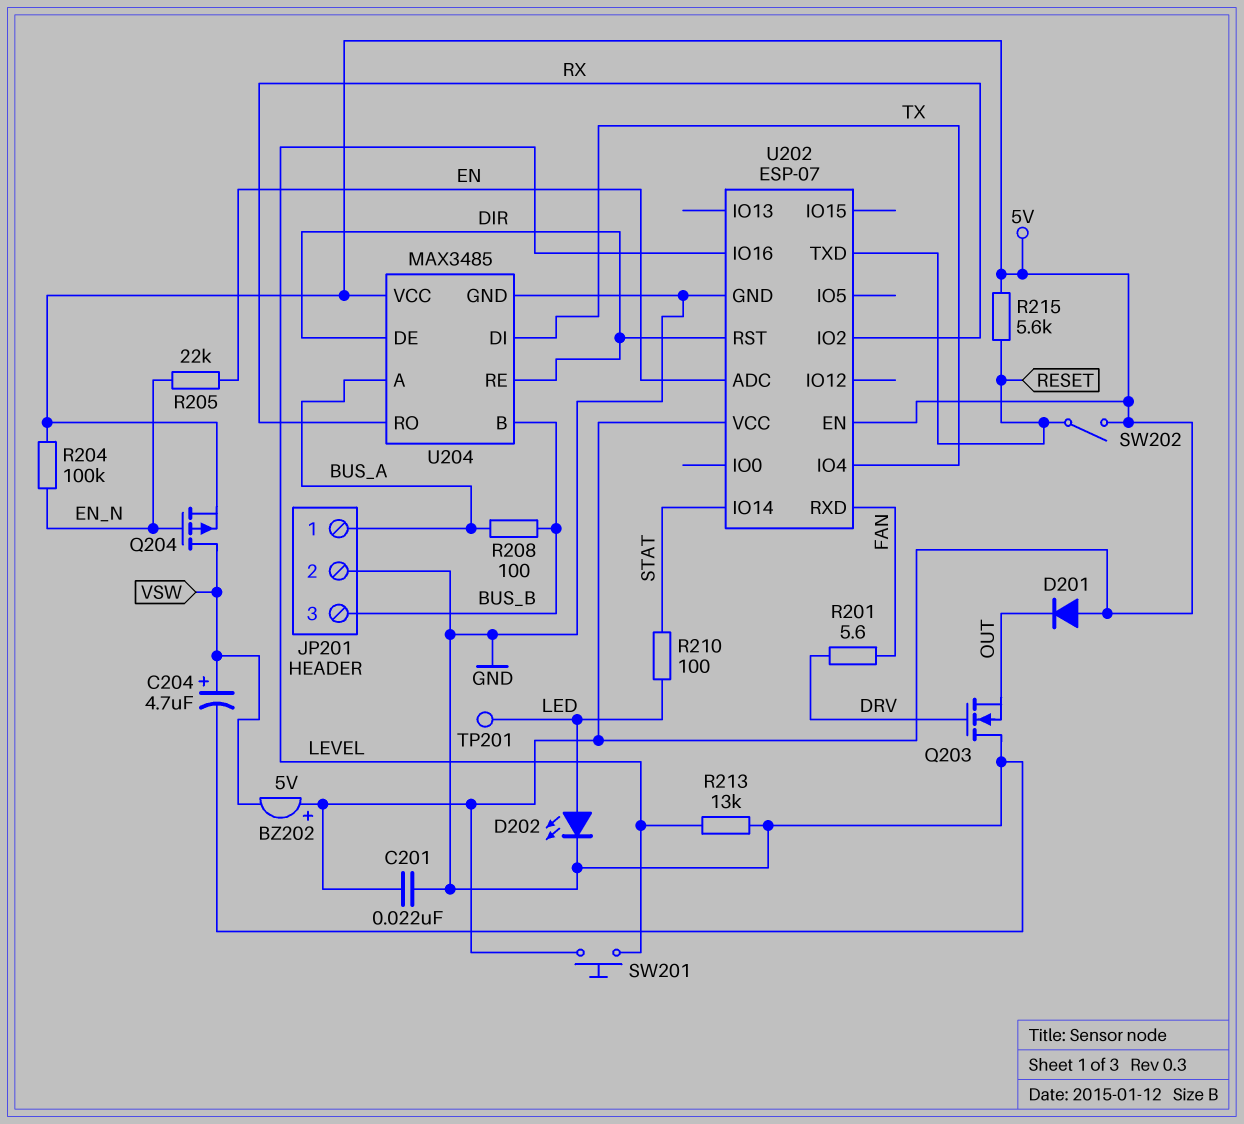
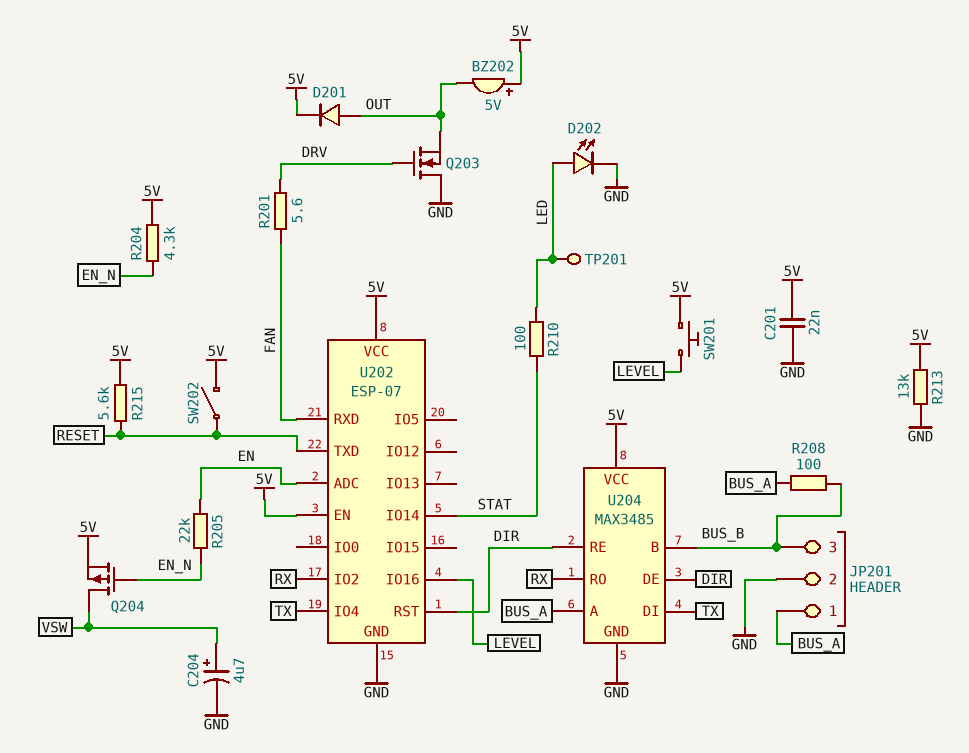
BZ202: buzzer 5V (plus 5V, minus VSW) -> buzzer 5V (plus 5V, minus OUT)
D201: diode (A 5V, K OUT) -> diode (A OUT, K 5V)
R204: 100k (5V, EN_N) -> 4.3k (5V, EN_N)
R213: 13k (GND, LEVEL) -> 13k (5V, GND)

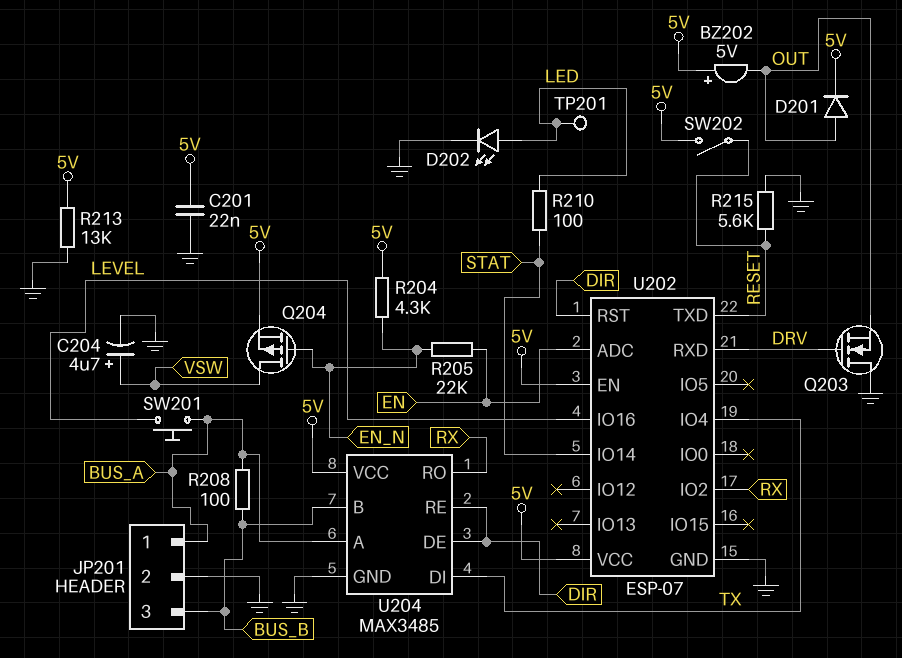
R201: 5.6 (DRV, FAN) -> none
R215: 5.6k (5V, RESET) -> 5.6k (GND, RESET)
SW201: button (5V, LEVEL) -> button (BUS_A, LEVEL)
U202 pin RXD: FAN -> DRV

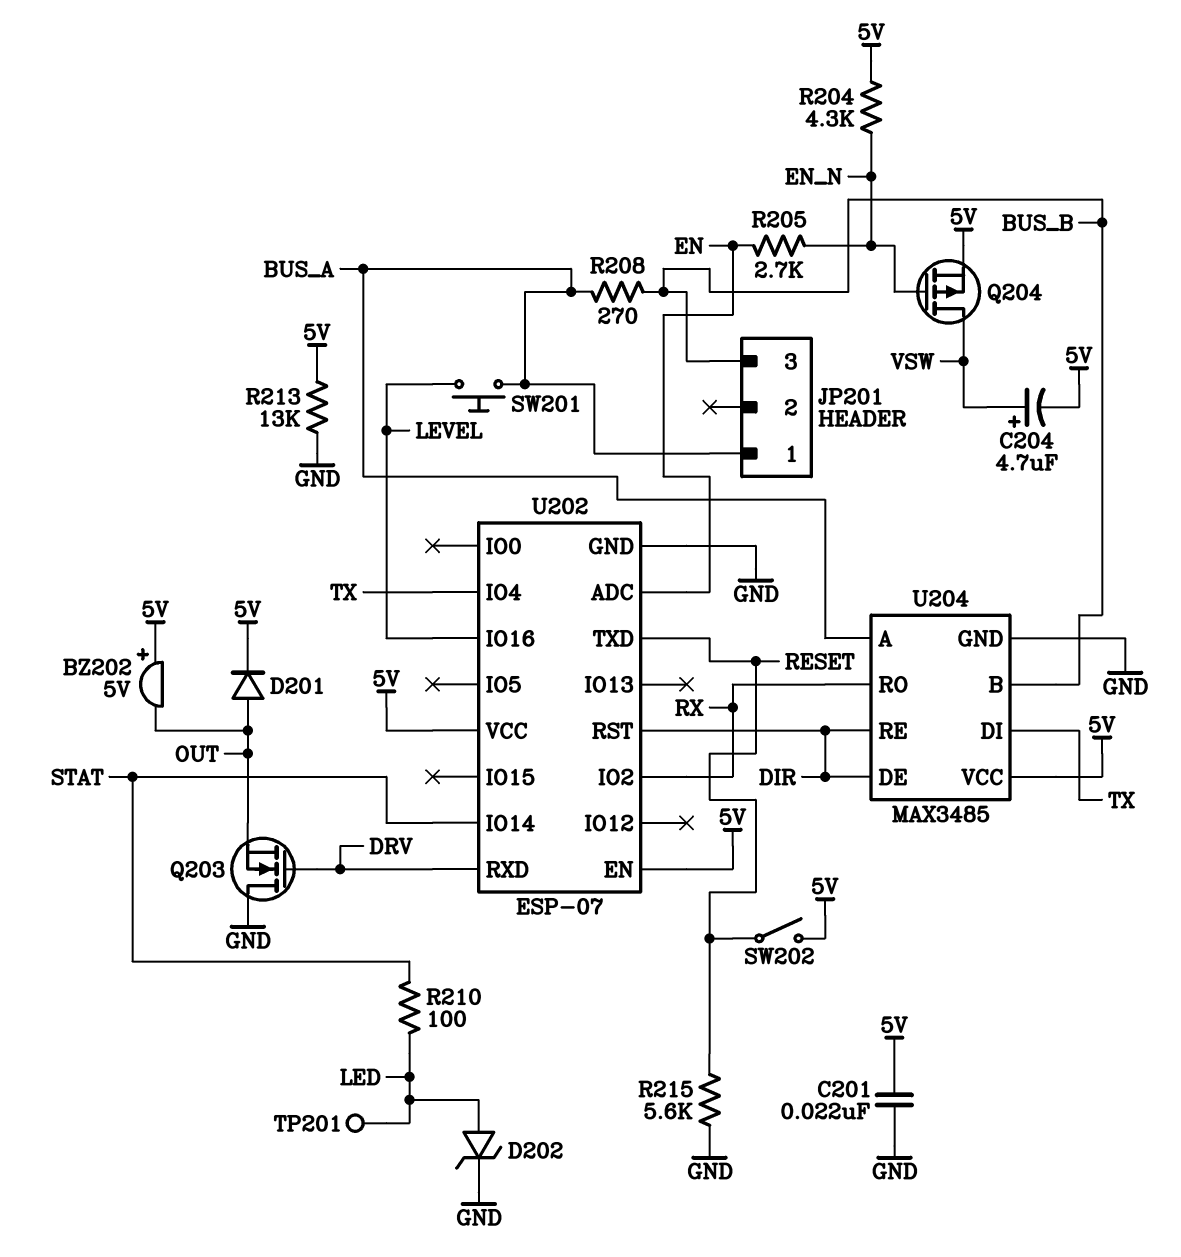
C204: 4.7uF (plus VSW, minus GND) -> 4.7uF (plus VSW, minus 5V)
D202: LED (A LED, K GND) -> zener (A LED, K GND)
JP201 pin 2: GND -> none
R205: 22k (EN, EN_N) -> 2.7k (EN, EN_N)
R208: 100 (BUS_A, BUS_B) -> 270 (BUS_A, BUS_B)

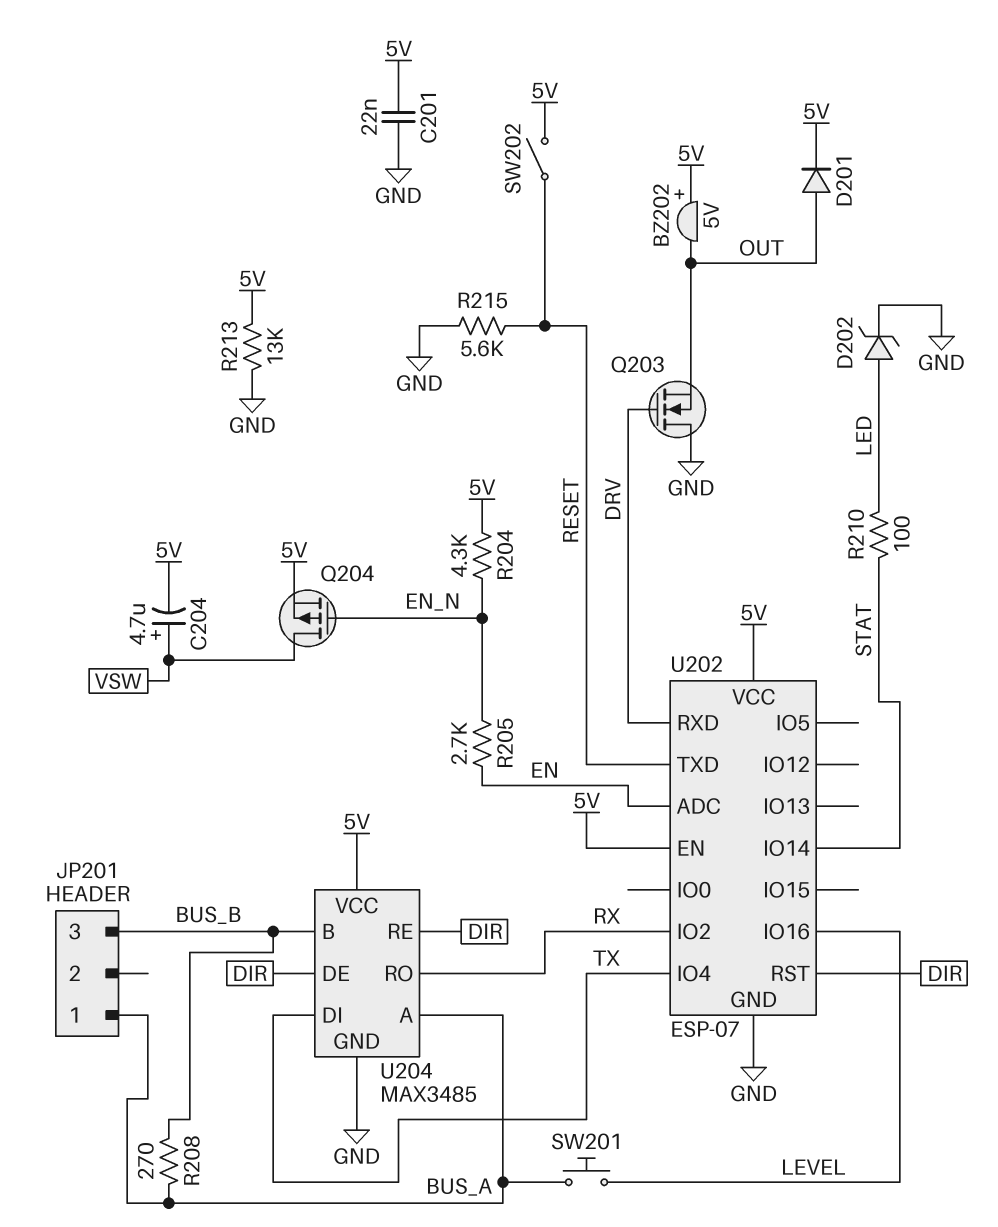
TP201: test point (LED) -> none

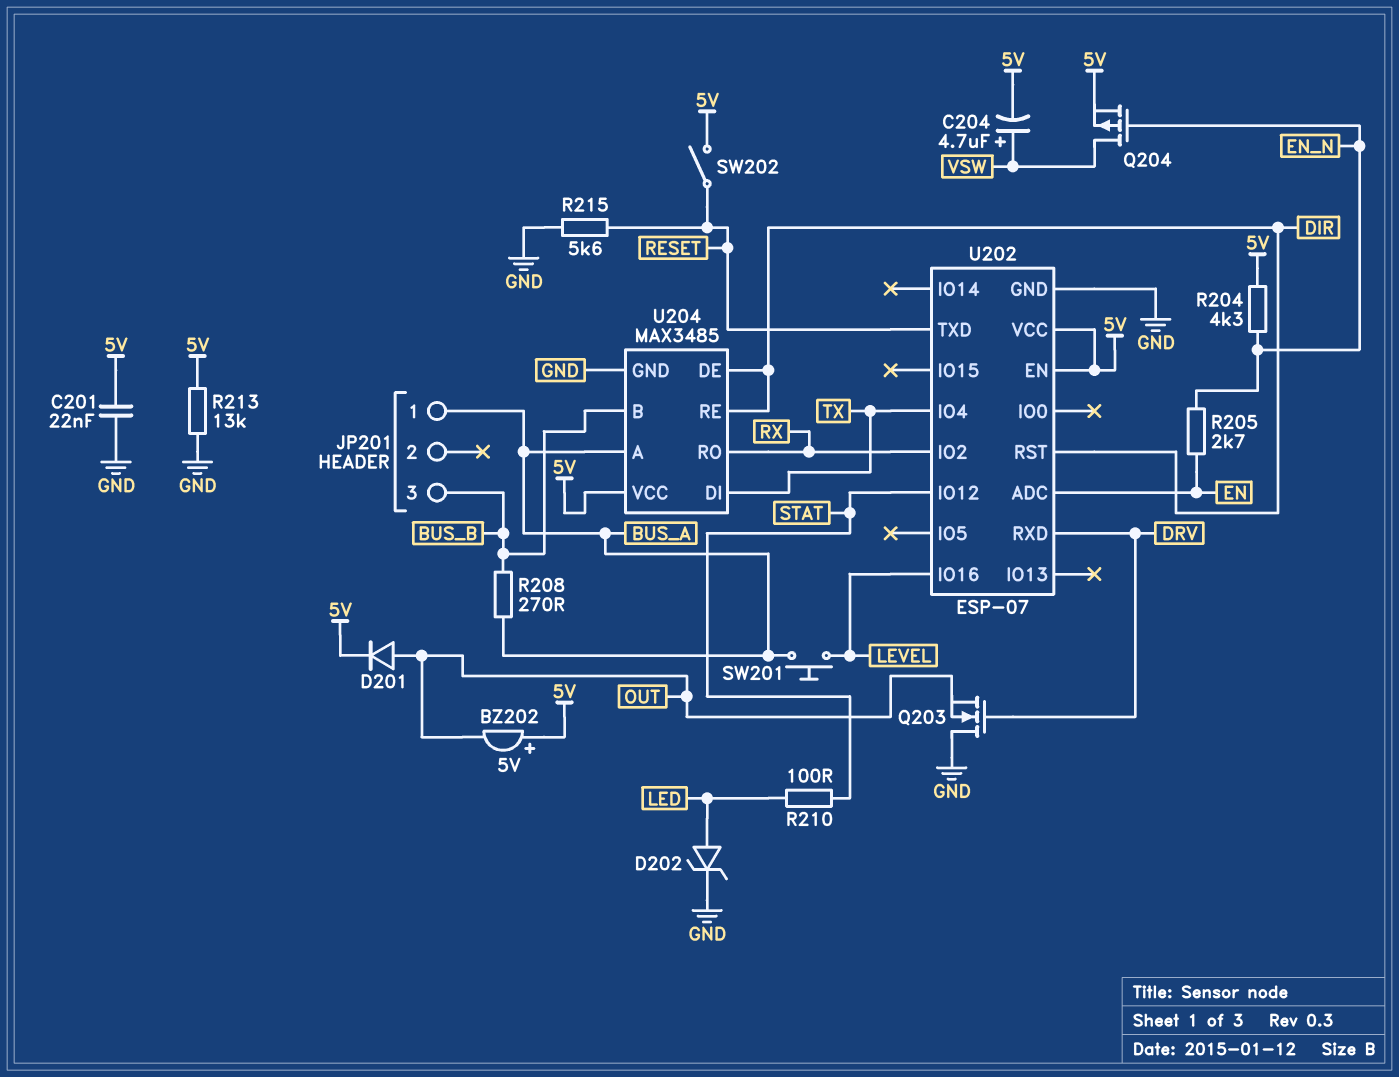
U202 pin IO12: none -> STAT
U202 pin IO14: STAT -> none

